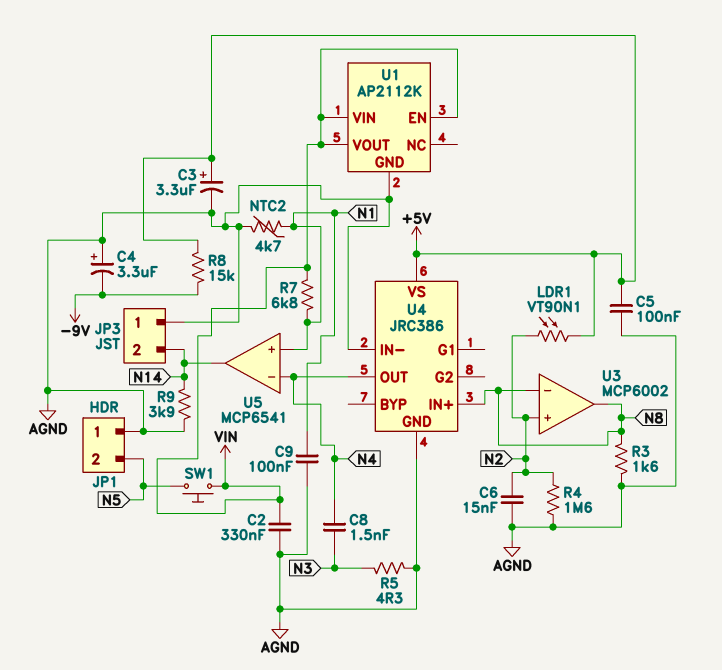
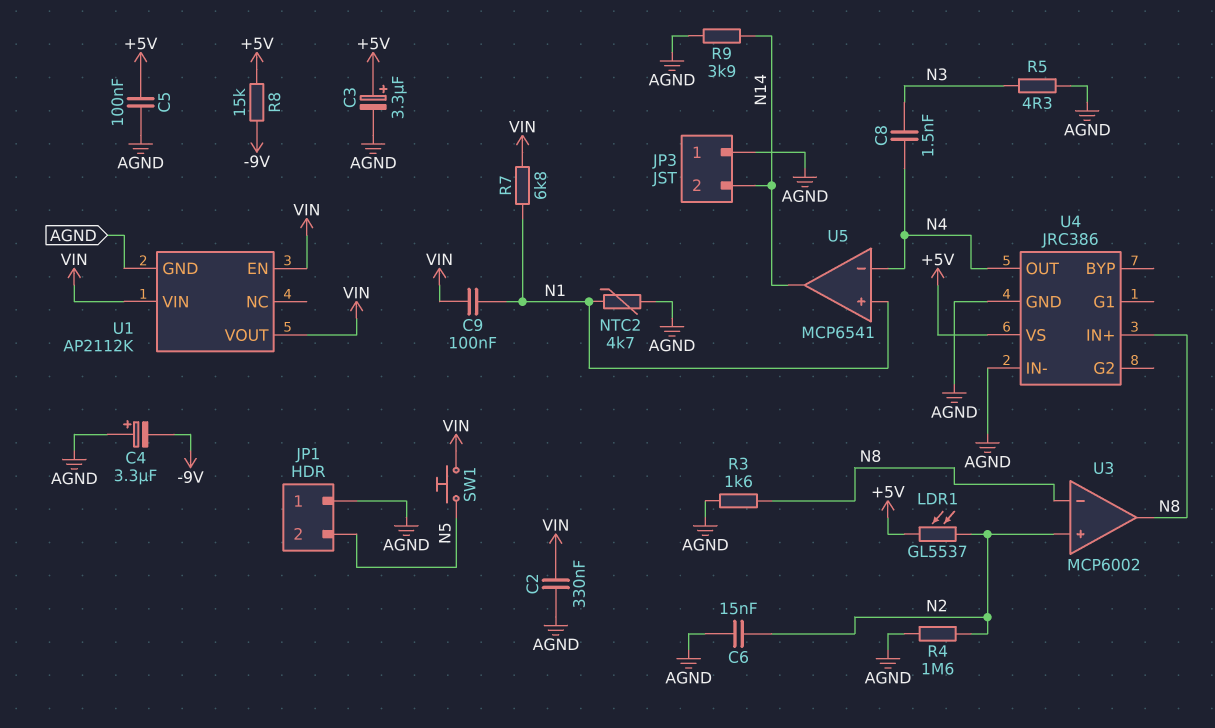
C9: 100nF (AGND, N1) -> 100nF (N1, VIN)
LDR1: VT90N1 (+5V, N2) -> GL5537 (+5V, N2)

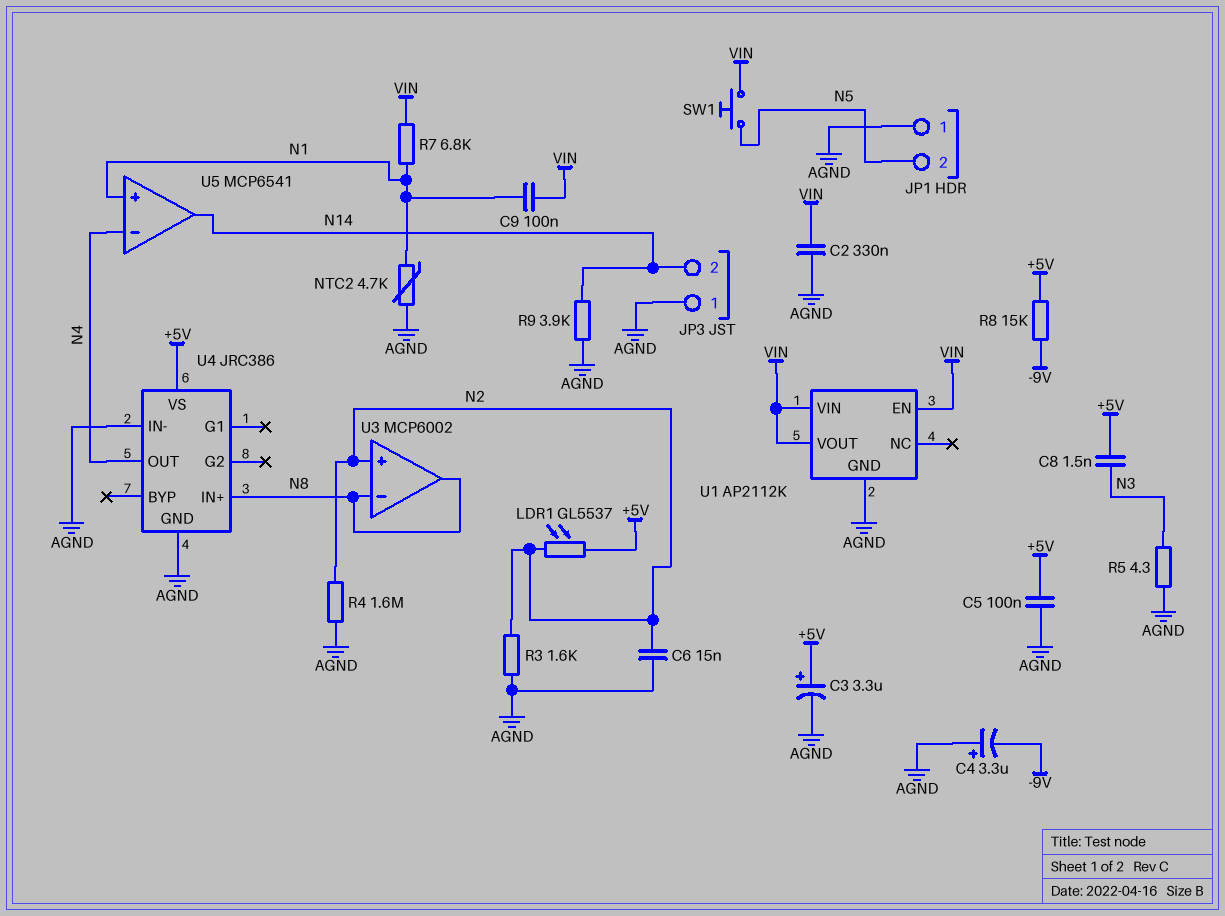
C8: 1.5nF (N3, N4) -> 1.5nF (+5V, N3)
R3: 1.6k (AGND, N8) -> 1.6k (AGND, N2)

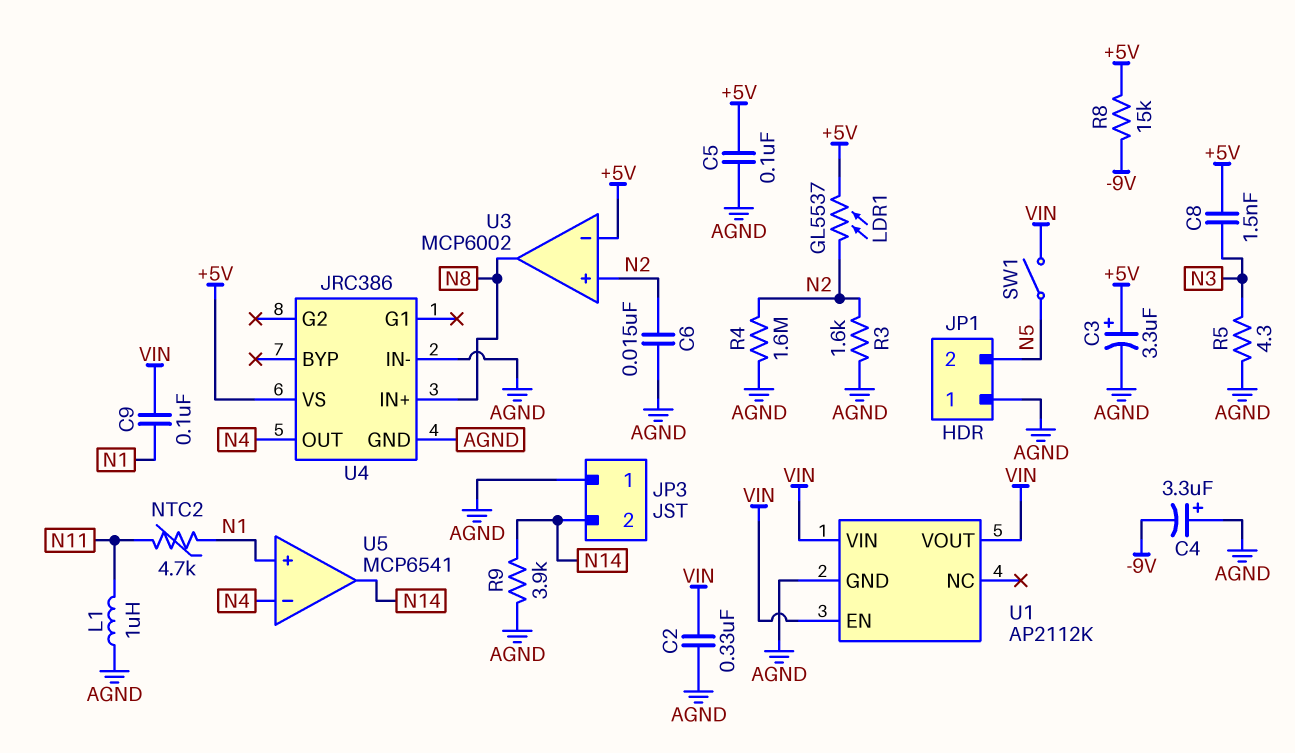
L1: none -> 1uH (AGND, N11)
NTC2: 4.7k (AGND, N1) -> 4.7k (N1, N11)
R7: 6.8k (N1, VIN) -> none
SW1: button (N5, VIN) -> switch (N5, VIN)
U3 pin in-: N8 -> +5V

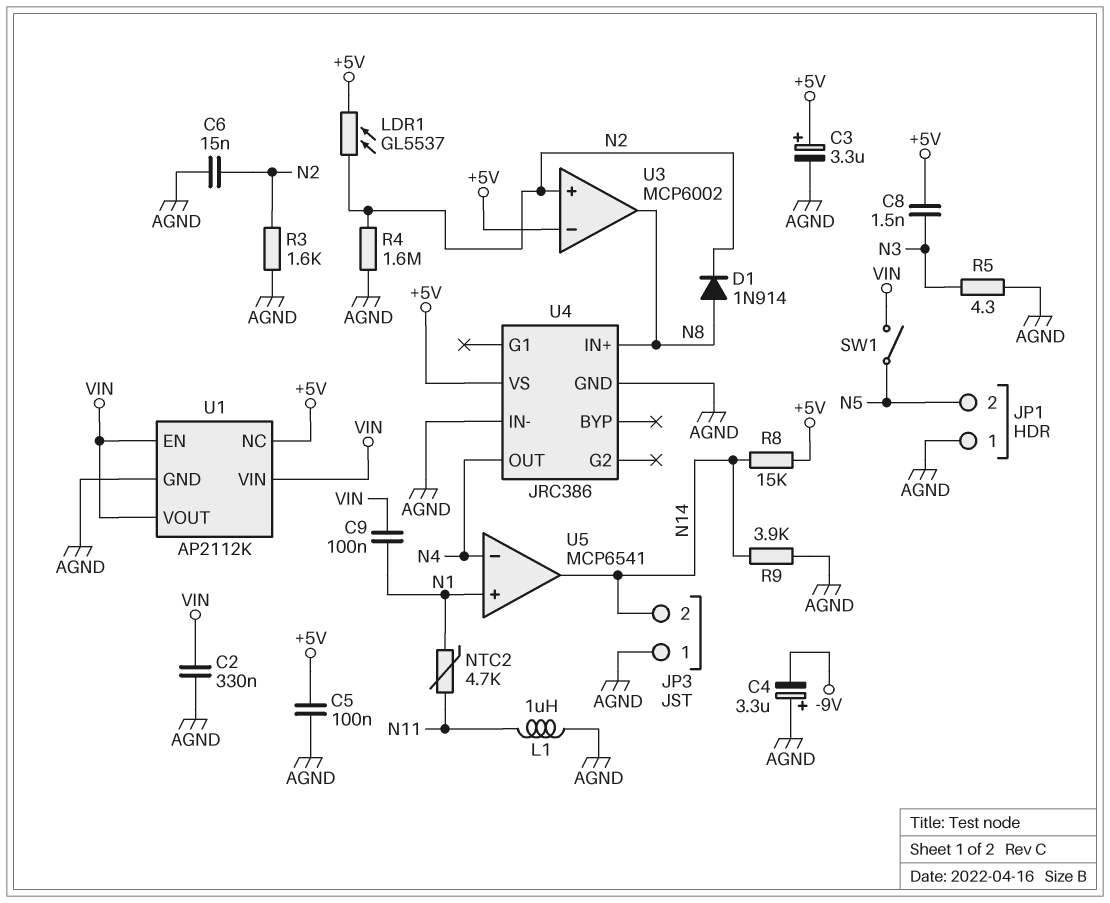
D1: none -> diode 1N914 (A N8, K N2)
R8: 15k (+5V, -9V) -> 15k (+5V, N14)
U1 pin NC: none -> +5V

